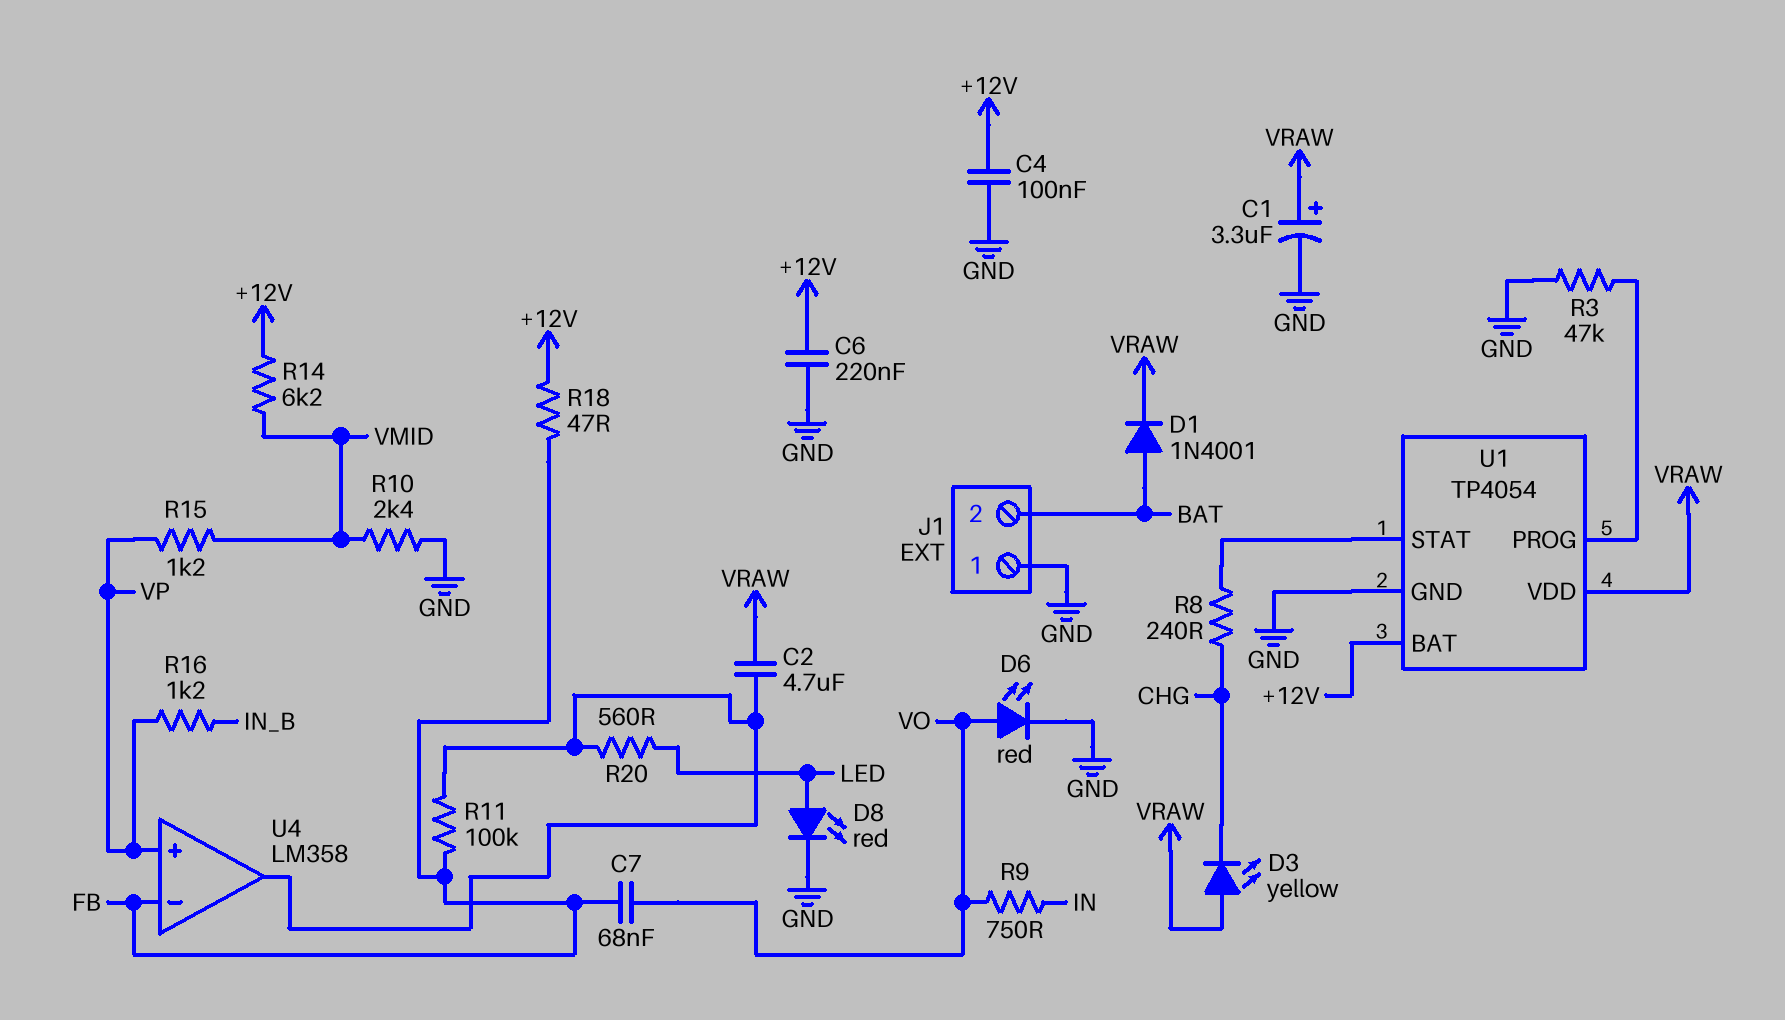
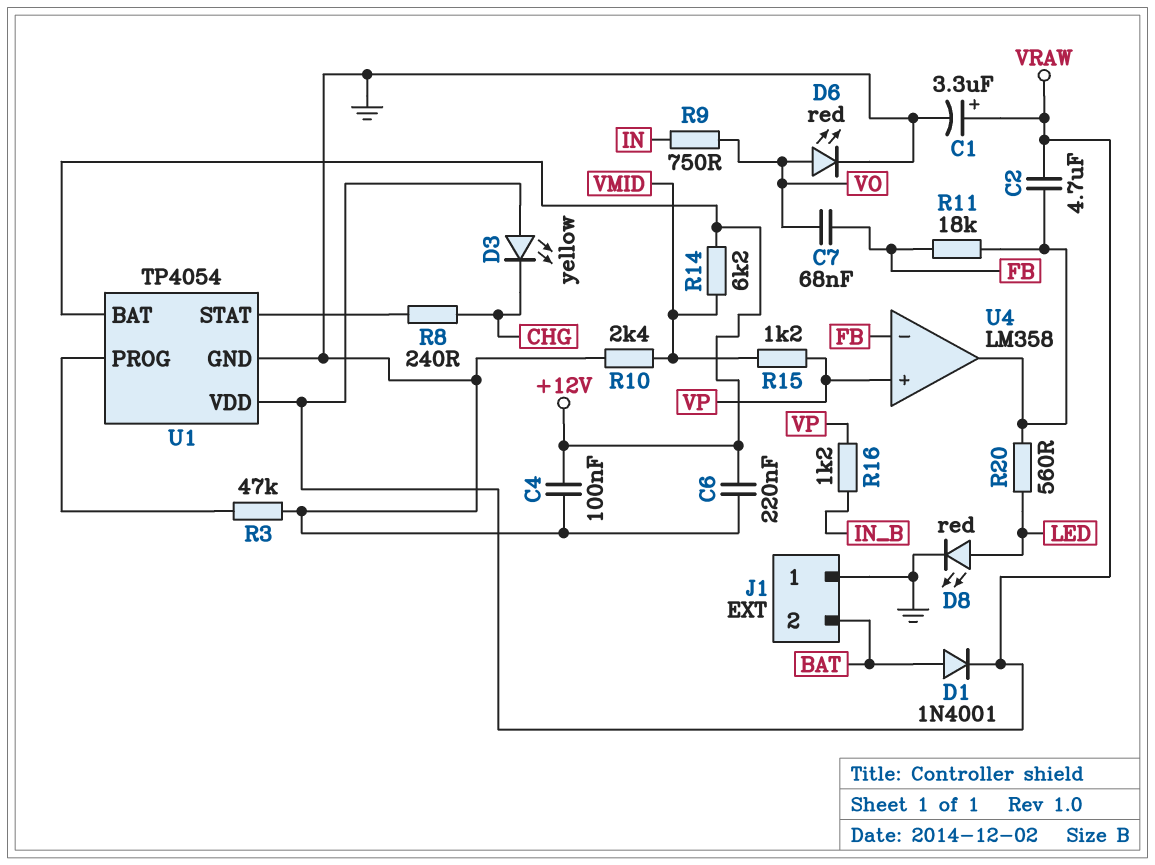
R11: 100k (FB, U4/out) -> 18k (FB, U4/out)
R18: 47 (+12V, FB) -> none

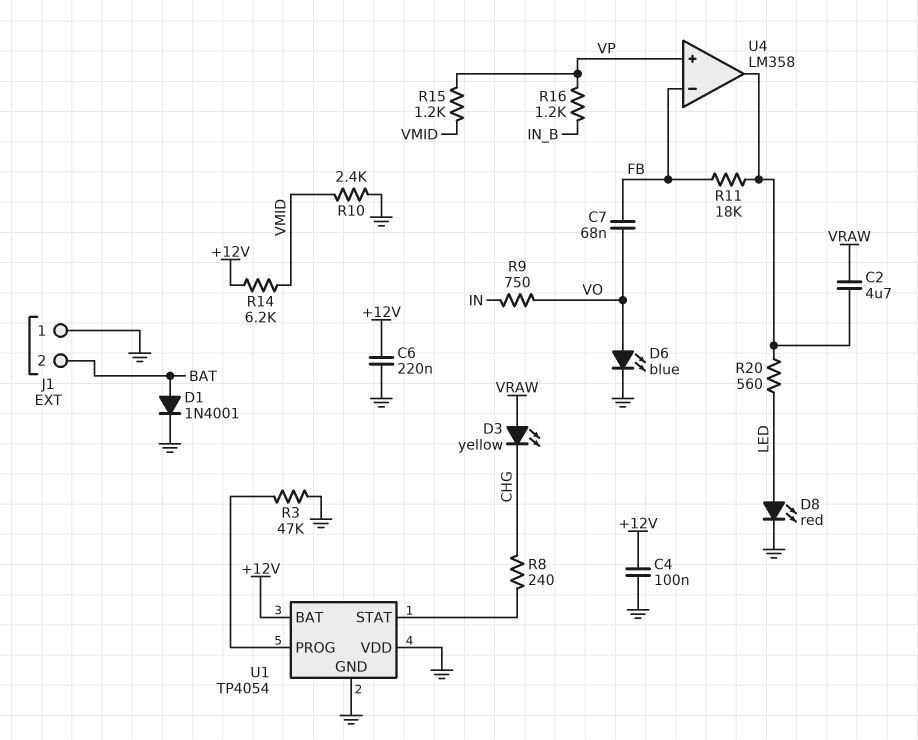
C1: 3.3uF (plus VRAW, minus GND) -> none
D1: diode 1N4001 (A BAT, K VRAW) -> diode 1N4001 (A BAT, K GND)
D6: LED red (A VO, K GND) -> LED blue (A VO, K GND)
U1 pin VDD: VRAW -> GND

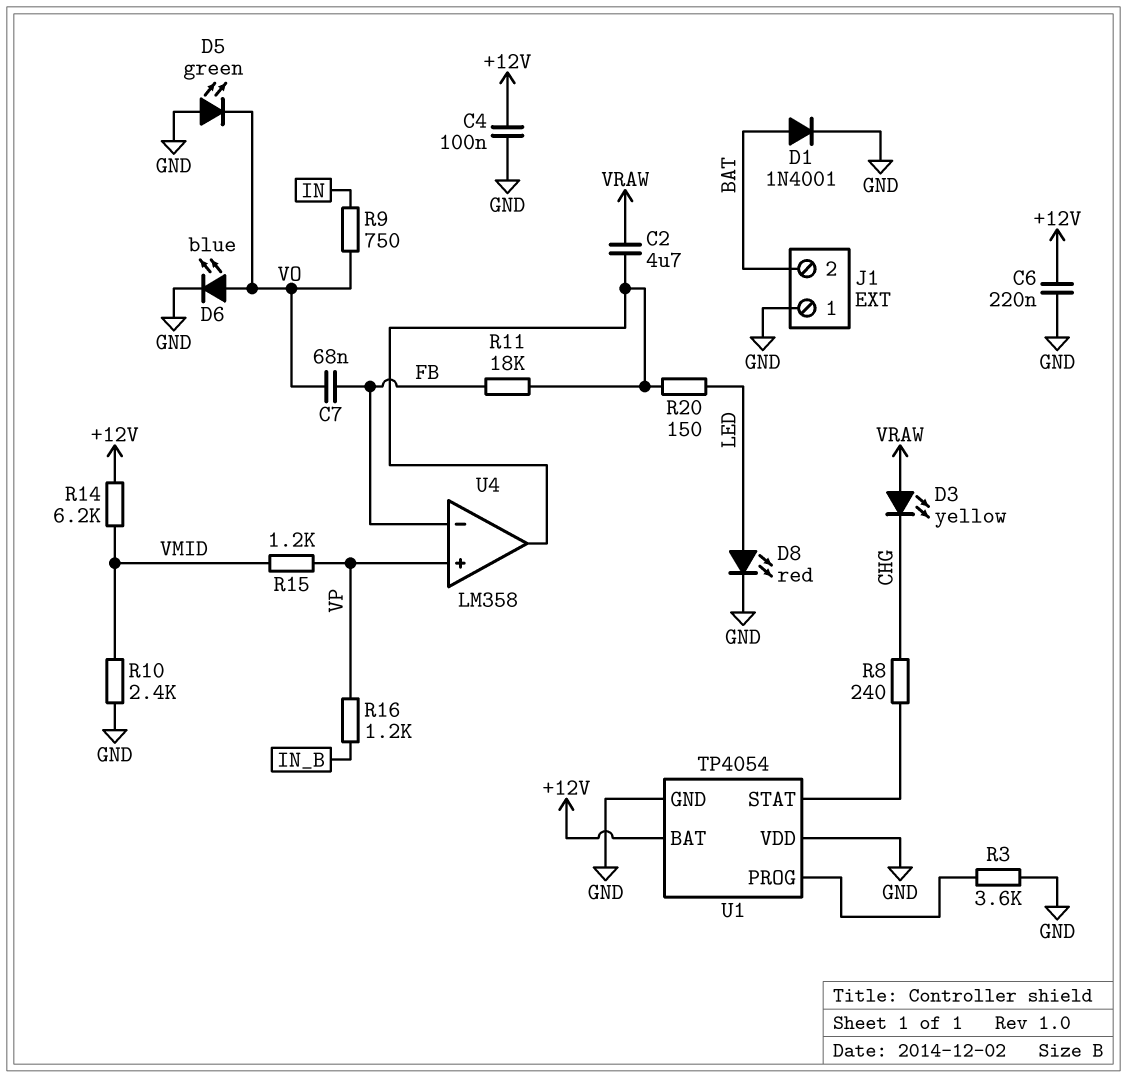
D5: none -> LED green (A GND, K VO)
R3: 47k (GND, U1/PROG) -> 3.6k (GND, U1/PROG)
R20: 560 (LED, U4/out) -> 150 (LED, U4/out)

